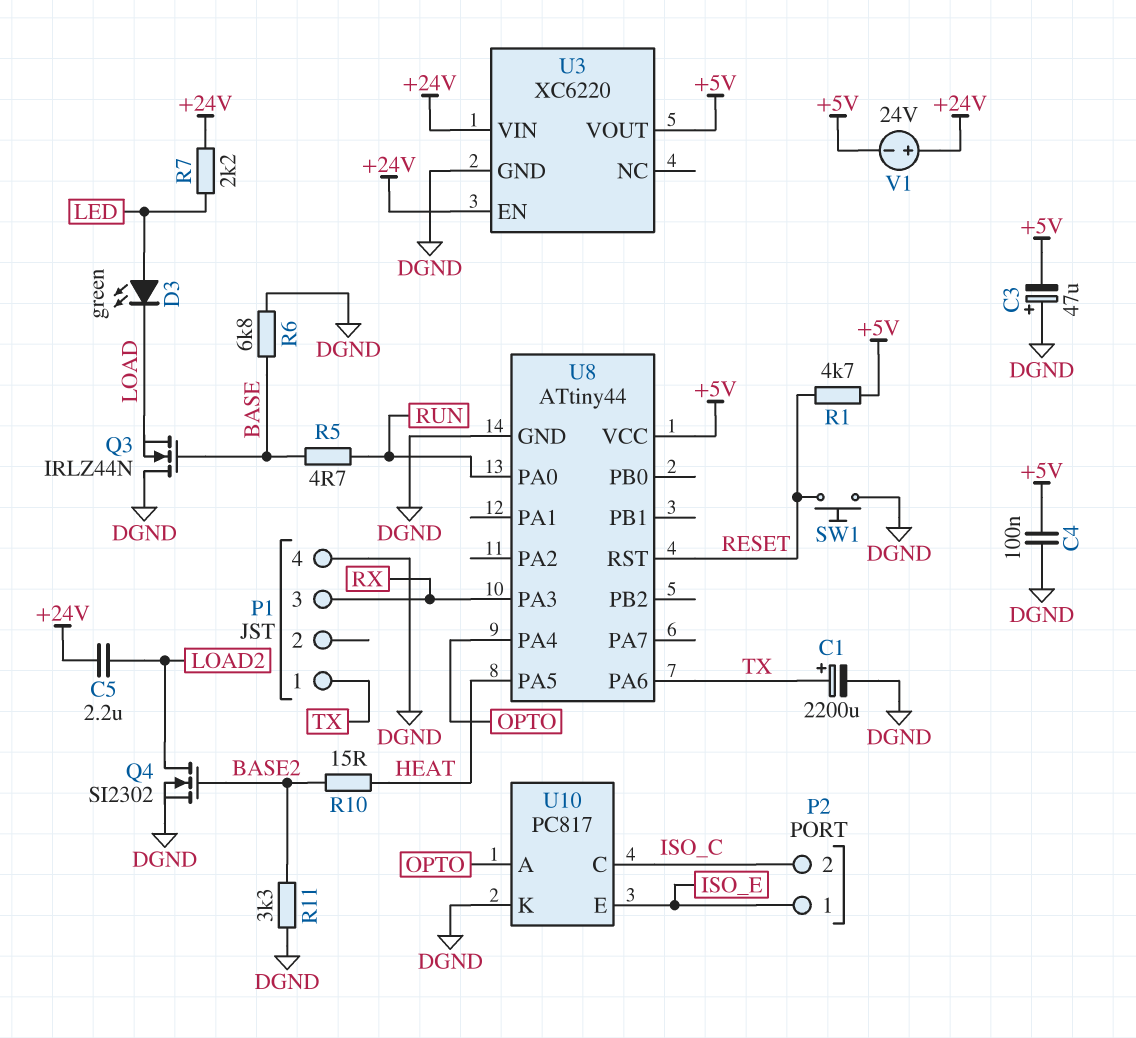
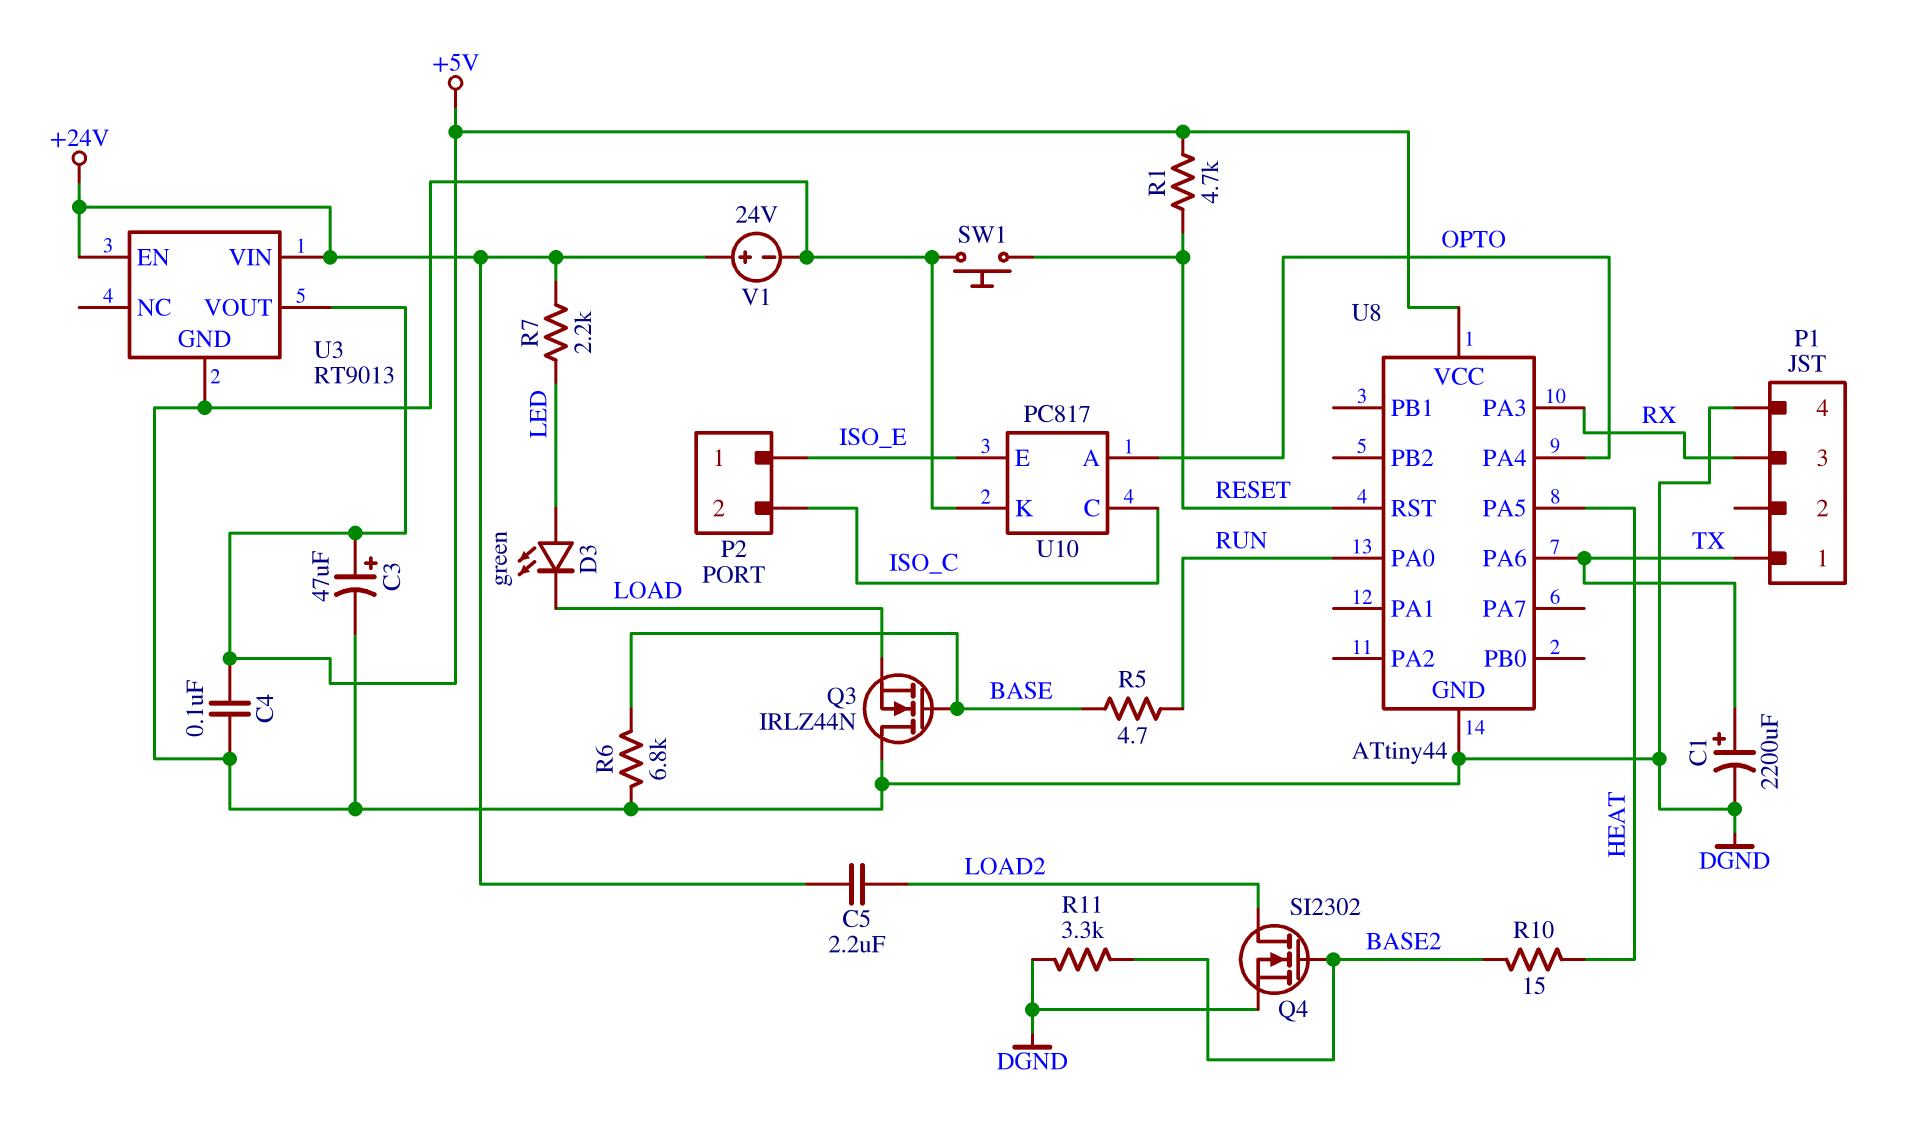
C3: 47uF (plus DGND, minus +5V) -> 47uF (plus +5V, minus DGND)
U3: XC6220 -> RT9013
V1: 24V (plus +24V, minus +5V) -> 24V (plus +24V, minus DGND)

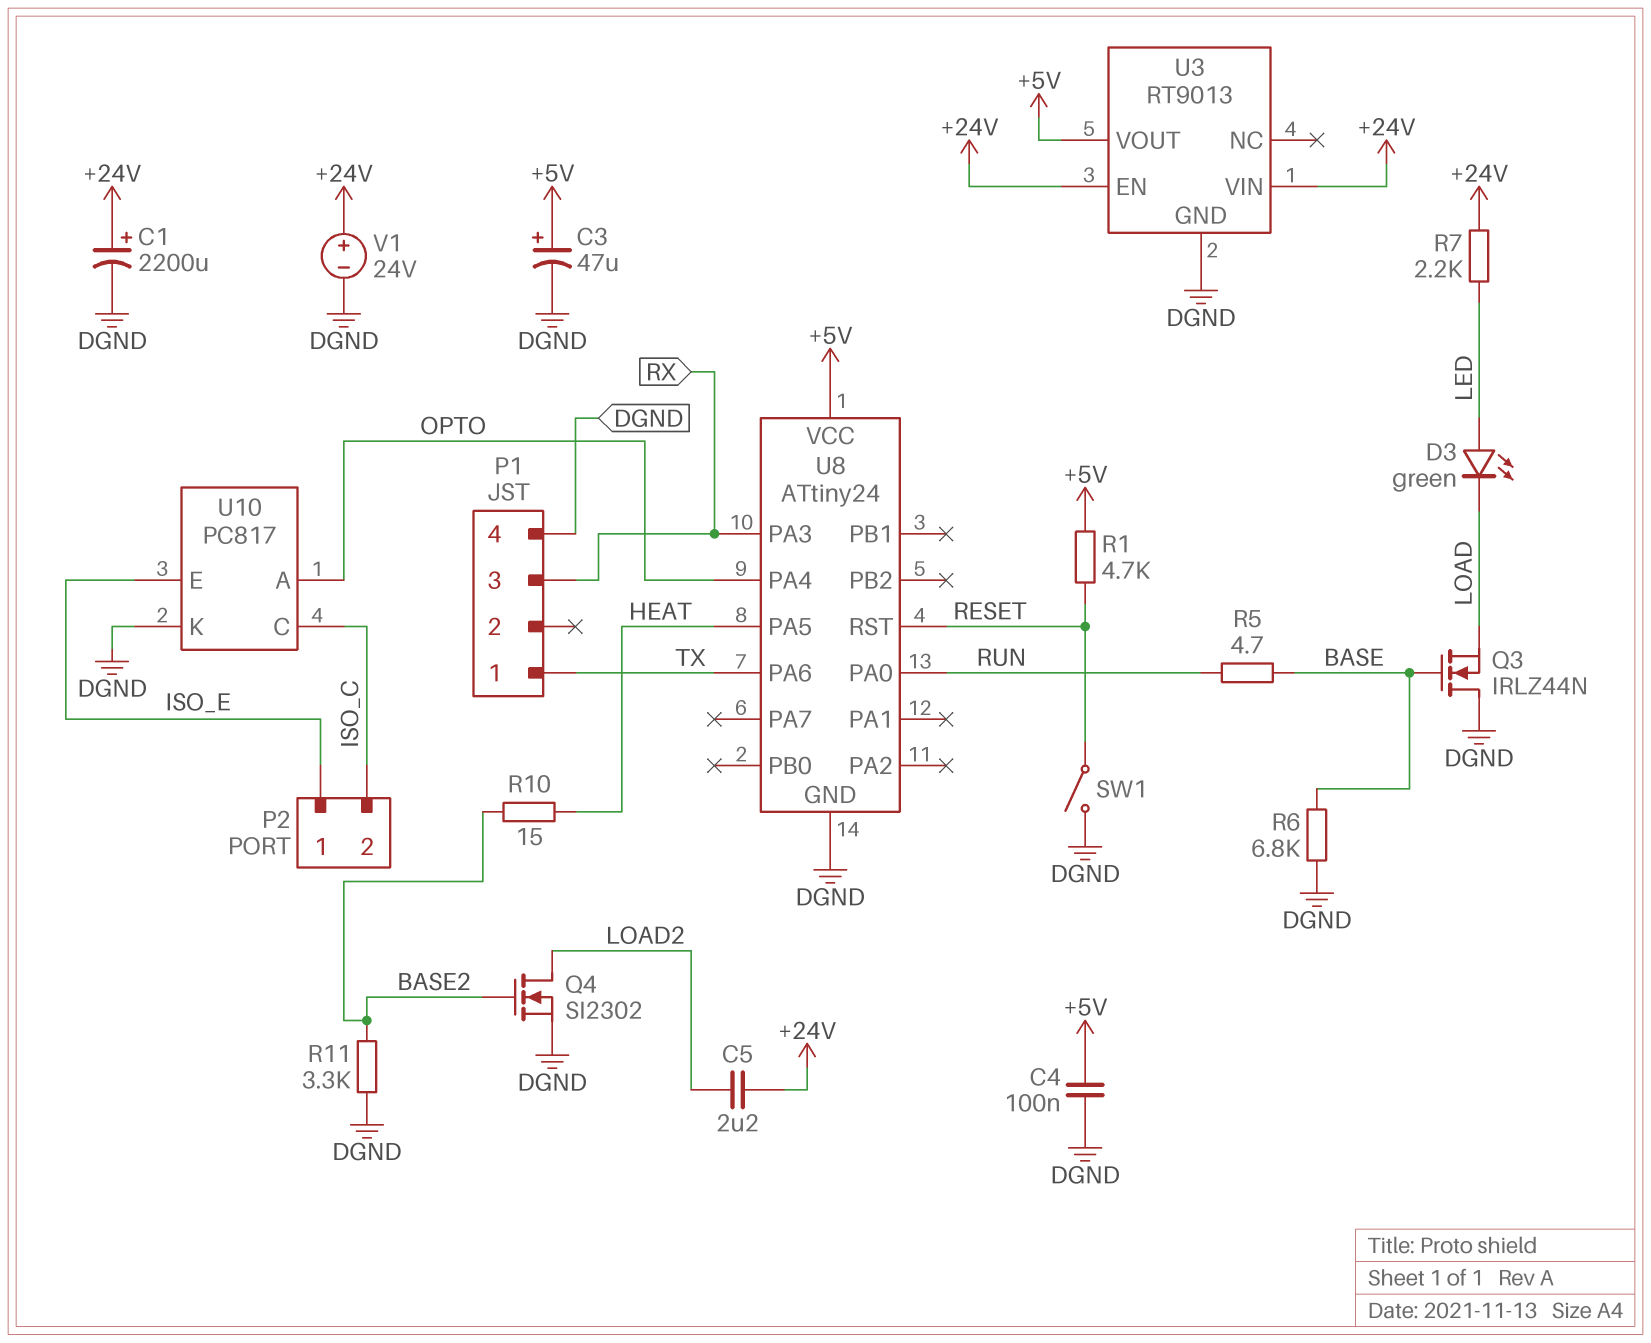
C1: 2200uF (plus TX, minus DGND) -> 2200uF (plus +24V, minus DGND)
SW1: button (DGND, RESET) -> switch (DGND, RESET)
U8: ATtiny44 -> ATtiny24

